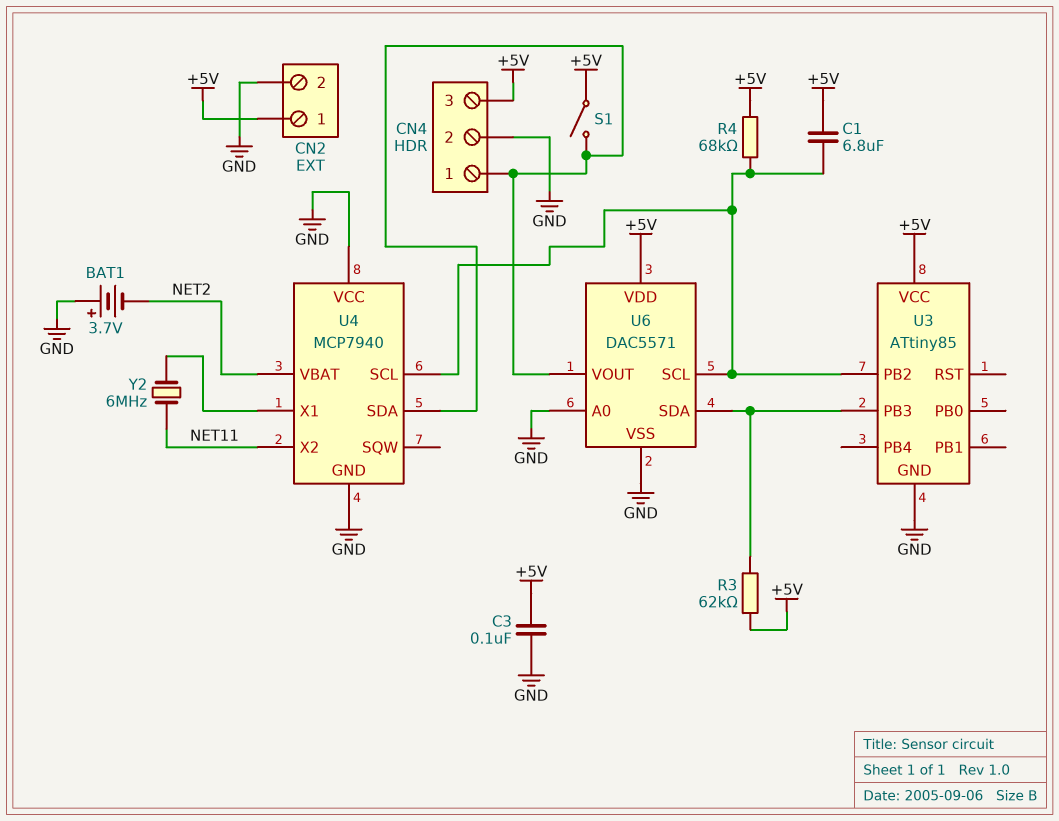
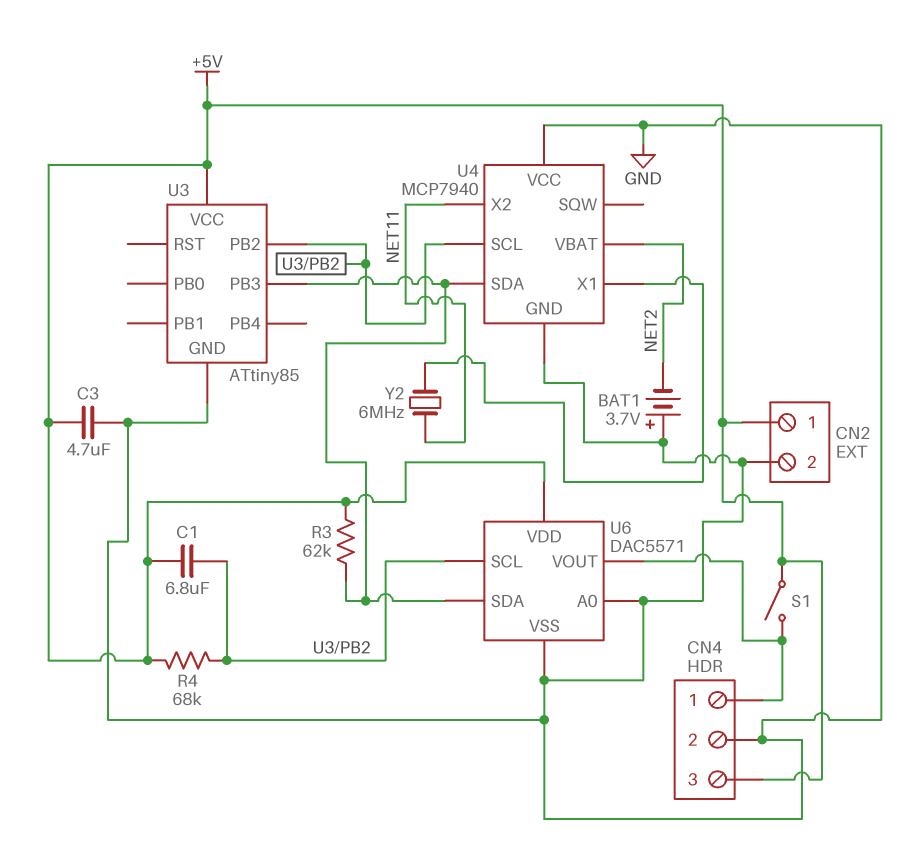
C3: 100nF (+5V, GND) -> 4.7uF (+5V, GND)
U4 pin SDA: CN4/1 -> U3/PB3

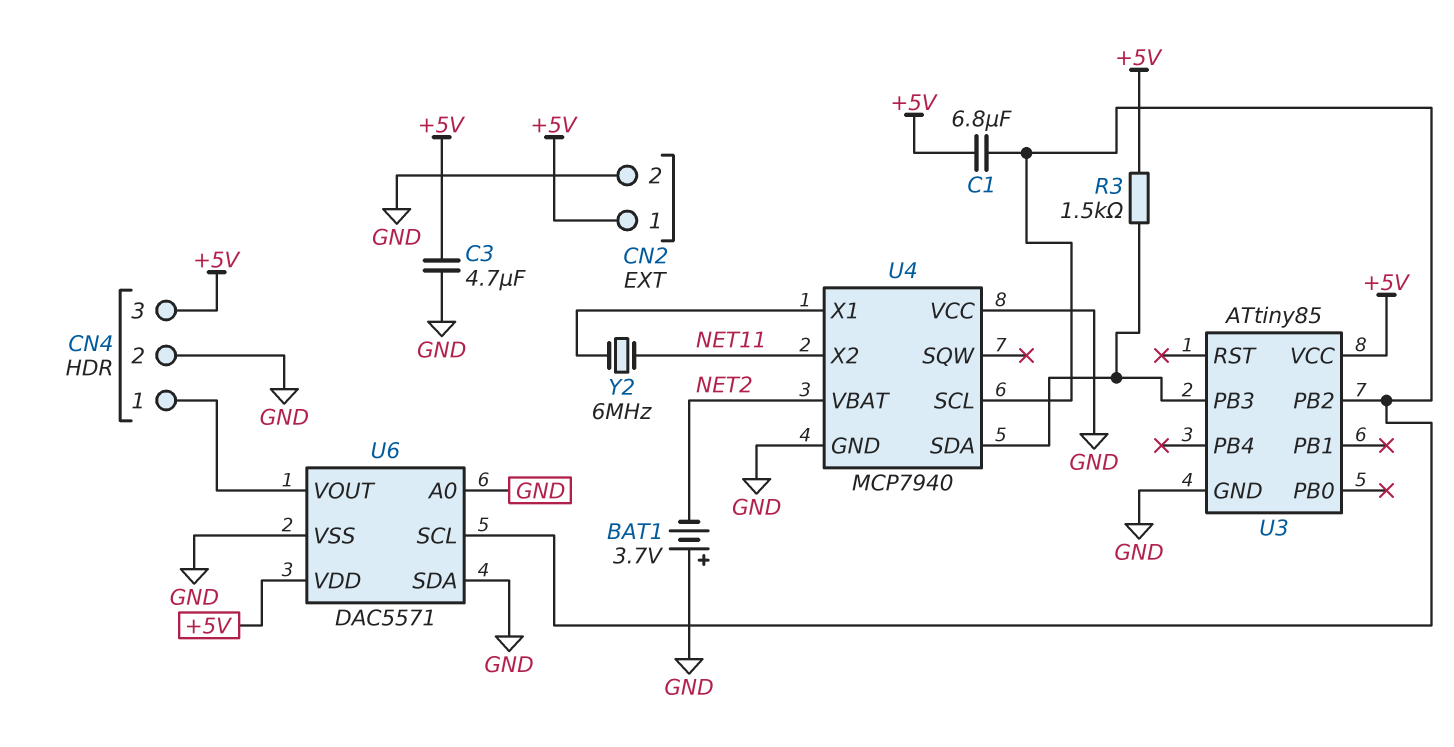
R3: 62k (+5V, U3/PB3) -> 1.5k (+5V, U3/PB3)
R4: 68k (+5V, U3/PB2) -> none
S1: switch (+5V, CN4/1) -> none
U6 pin SDA: U3/PB3 -> GND

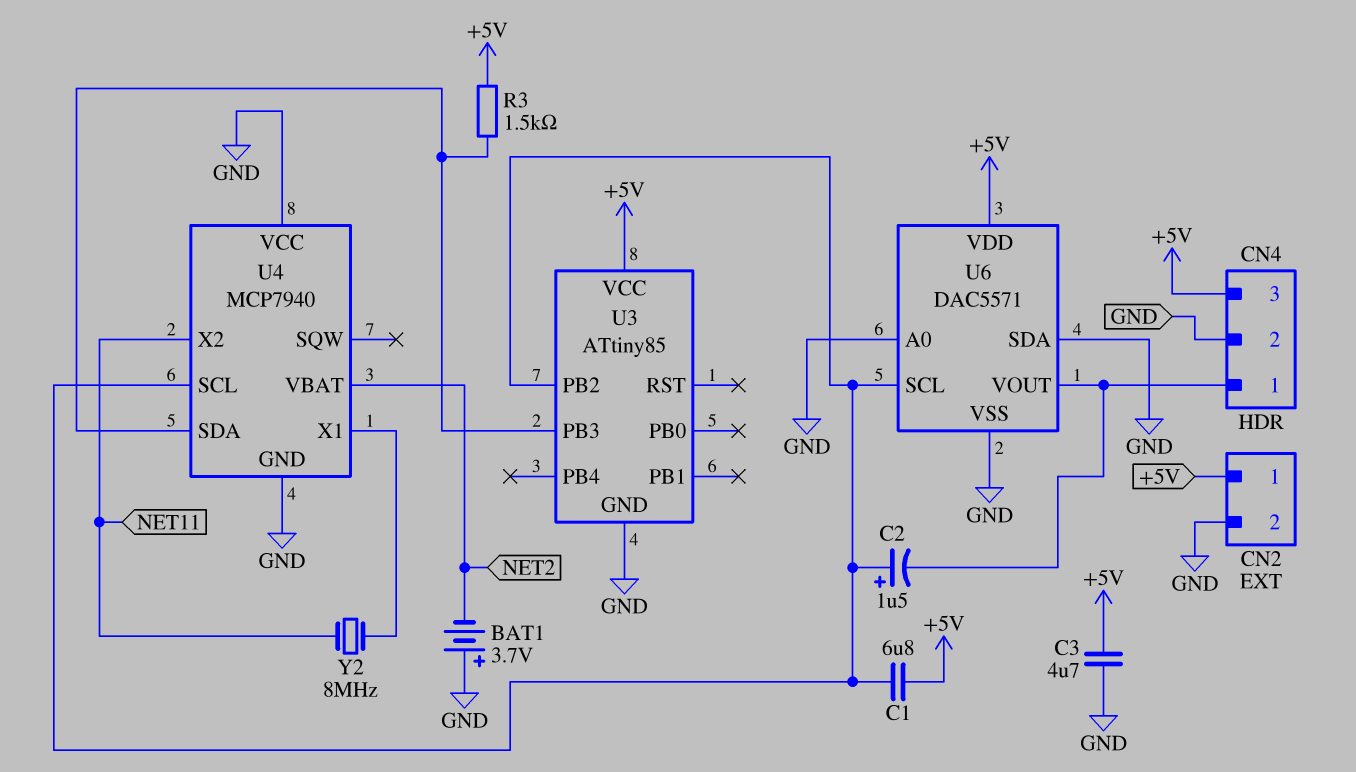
C2: none -> 1.5uF (plus U3/PB2, minus CN4/1)
Y2: 6MHz (NET11, U4/X1) -> 8MHz (NET11, U4/X1)

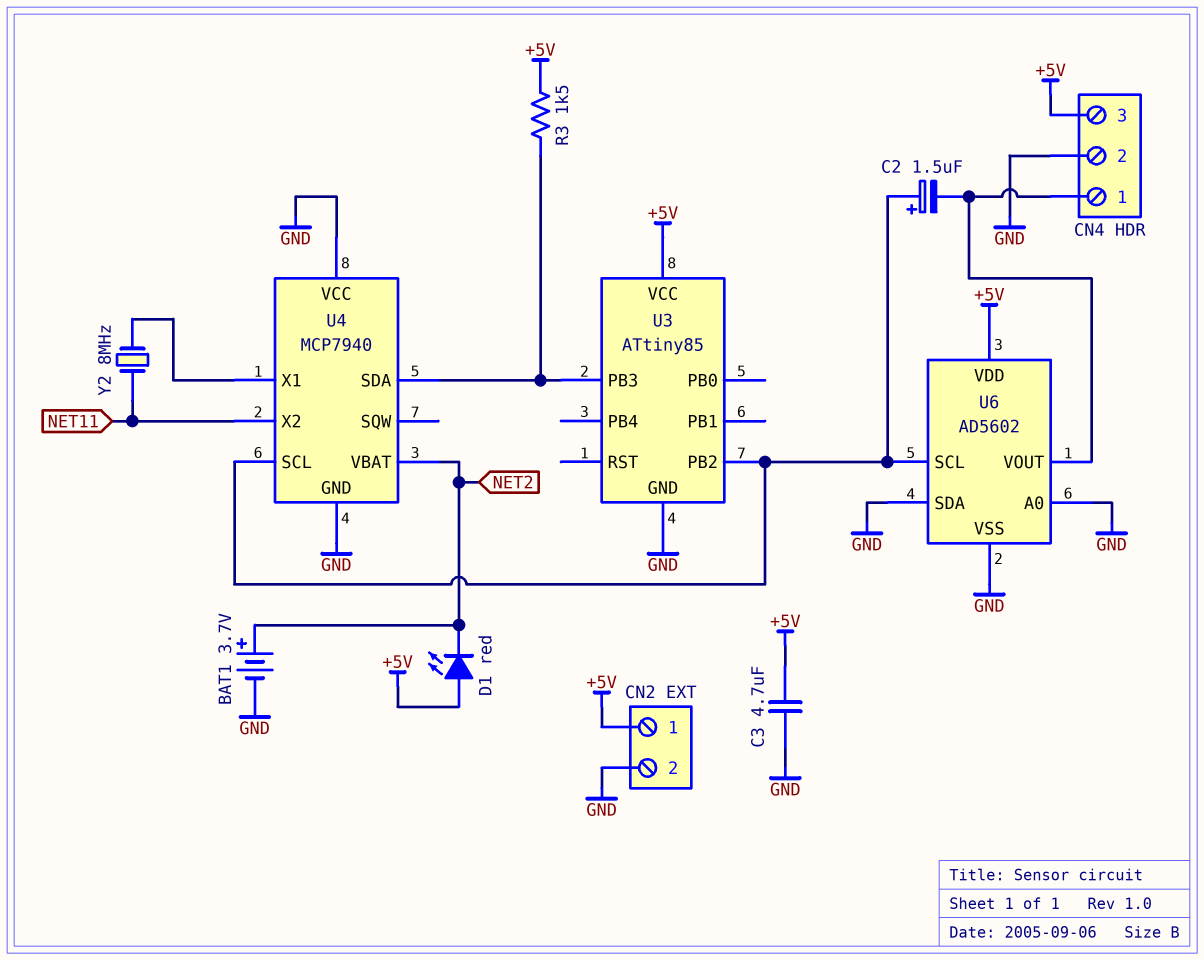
BAT1: 3.7V (plus GND, minus NET2) -> 3.7V (plus NET2, minus GND)
C1: 6.8uF (+5V, U3/PB2) -> none
D1: none -> LED red (A +5V, K NET2)
U6: DAC5571 -> AD5602

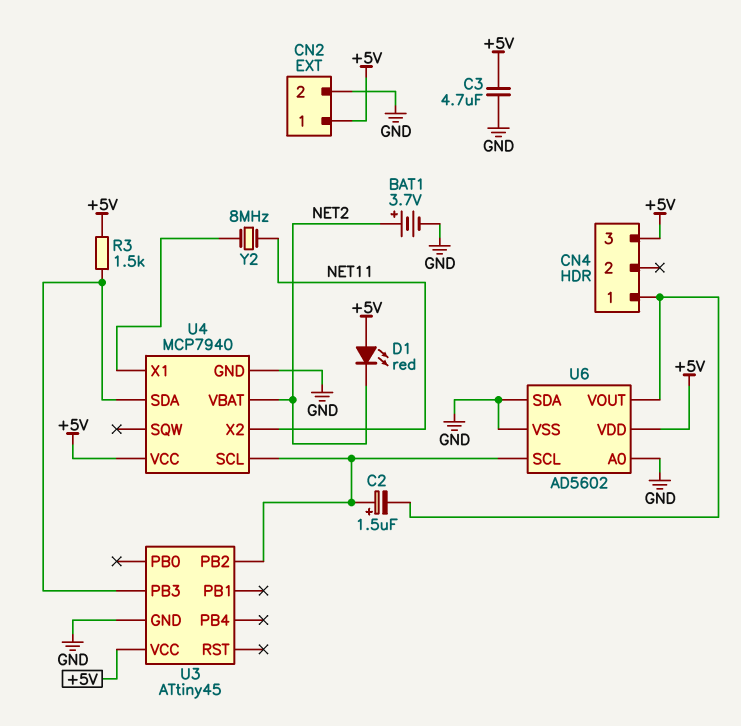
CN4 pin 2: GND -> none
U3: ATtiny85 -> ATtiny45
U4 pin VCC: GND -> +5V

